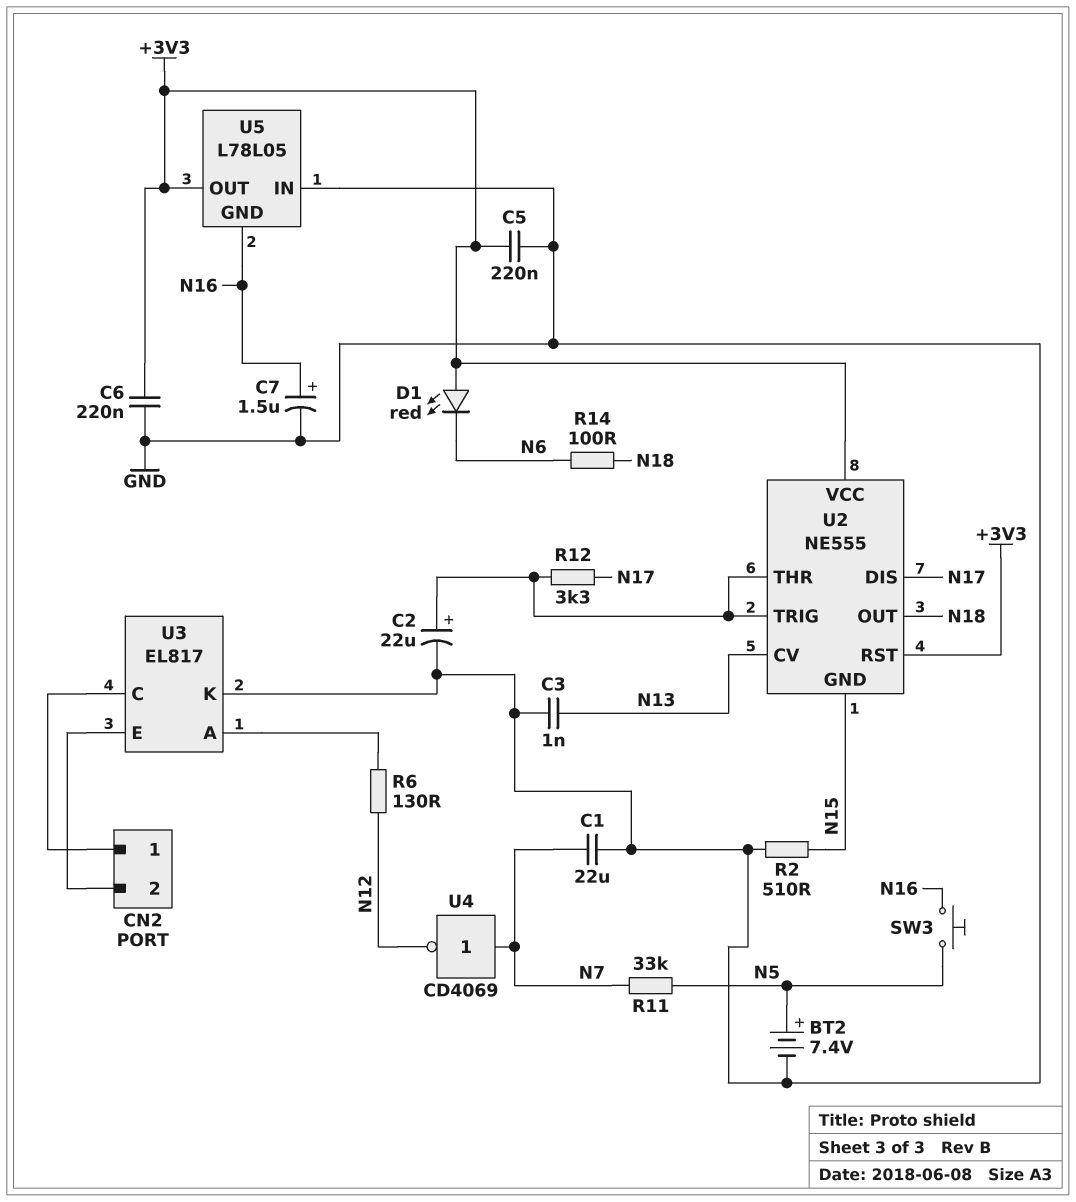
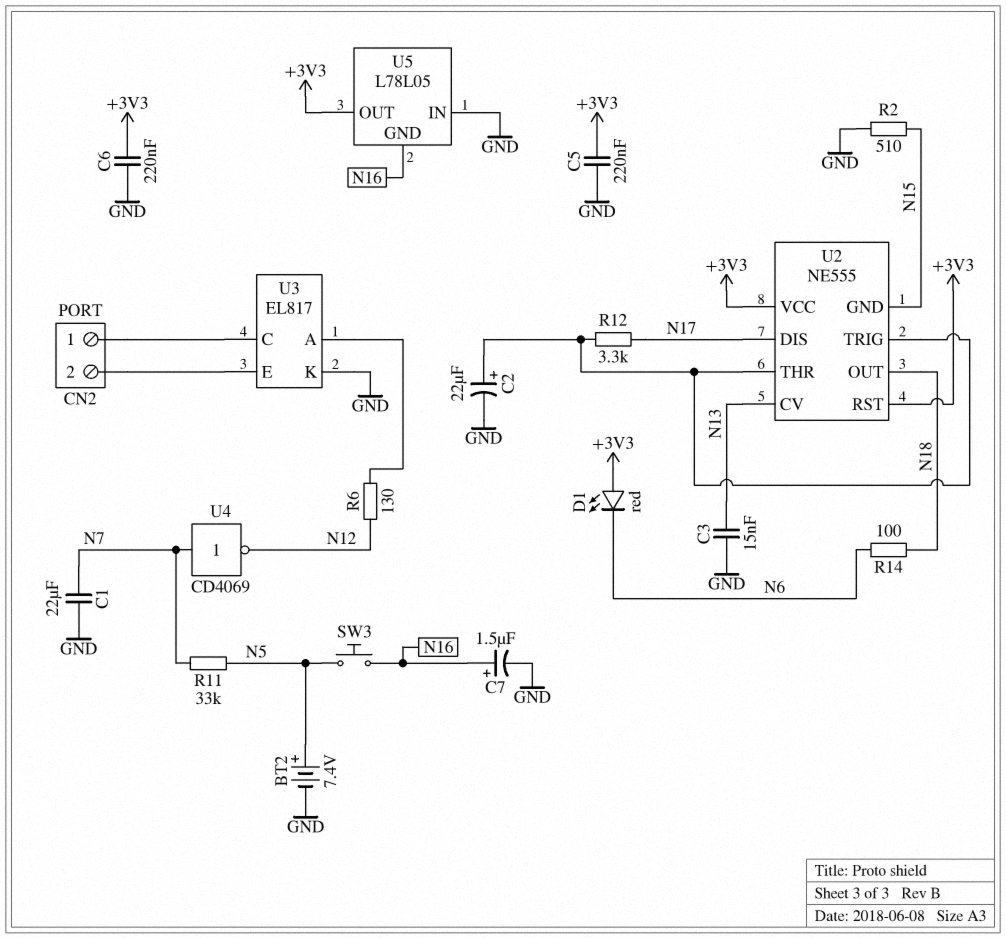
C3: 1nF (GND, N13) -> 15nF (GND, N13)

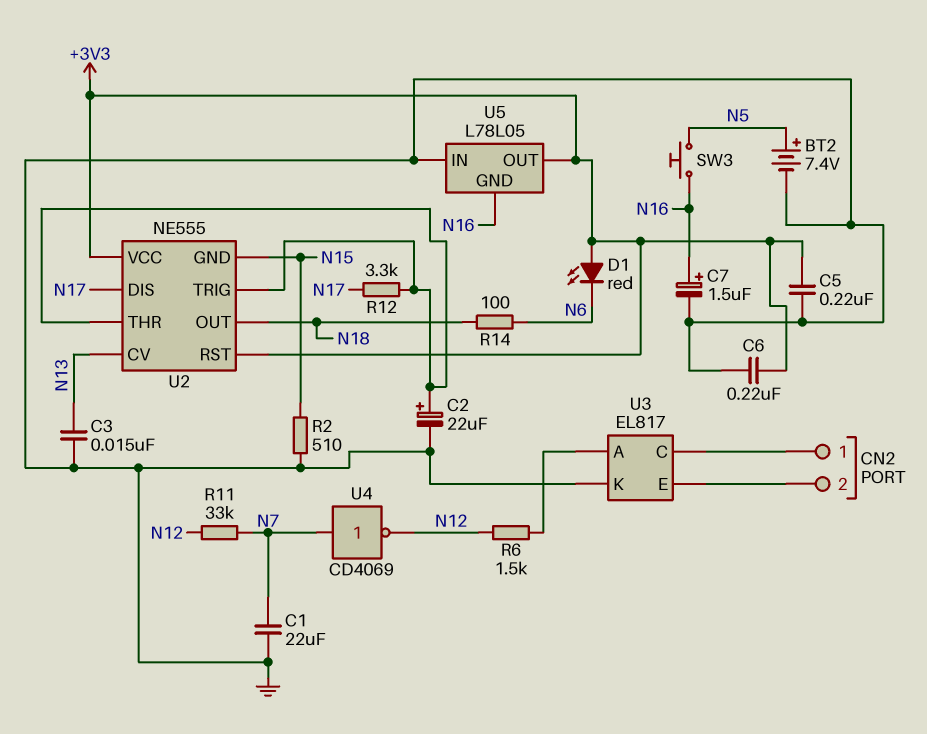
R6: 130 (N12, U3/A) -> 1.5k (N12, U3/A)
R11: 33k (N5, N7) -> 33k (N7, N12)

